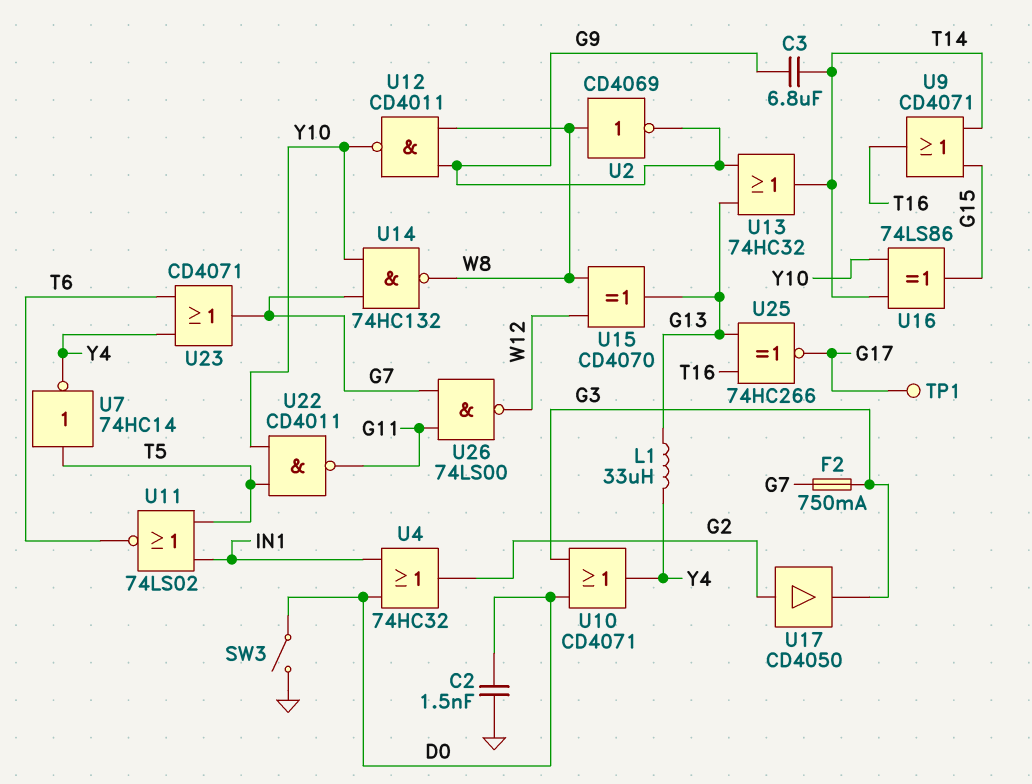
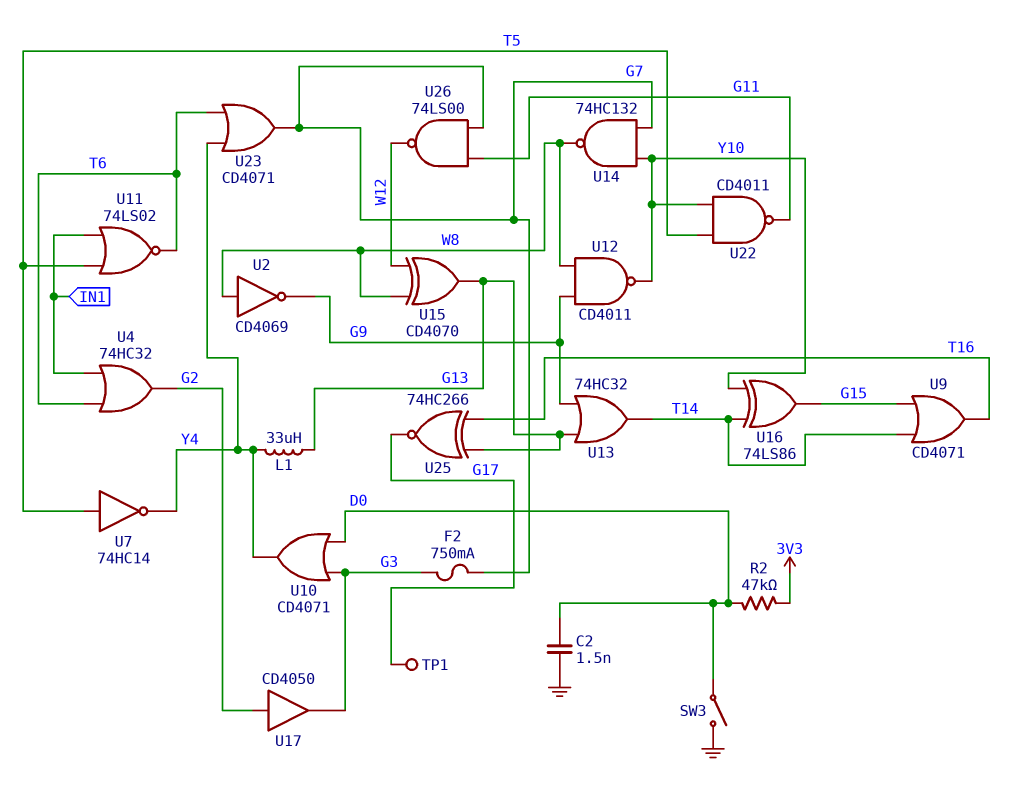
C3: 6.8uF (G9, T14) -> none
R2: none -> 47k (3V3, D0)
U4: OR 74HC32 (in D0, in IN1, out G2) -> OR 74HC32 (in IN1, in T6, out G2)

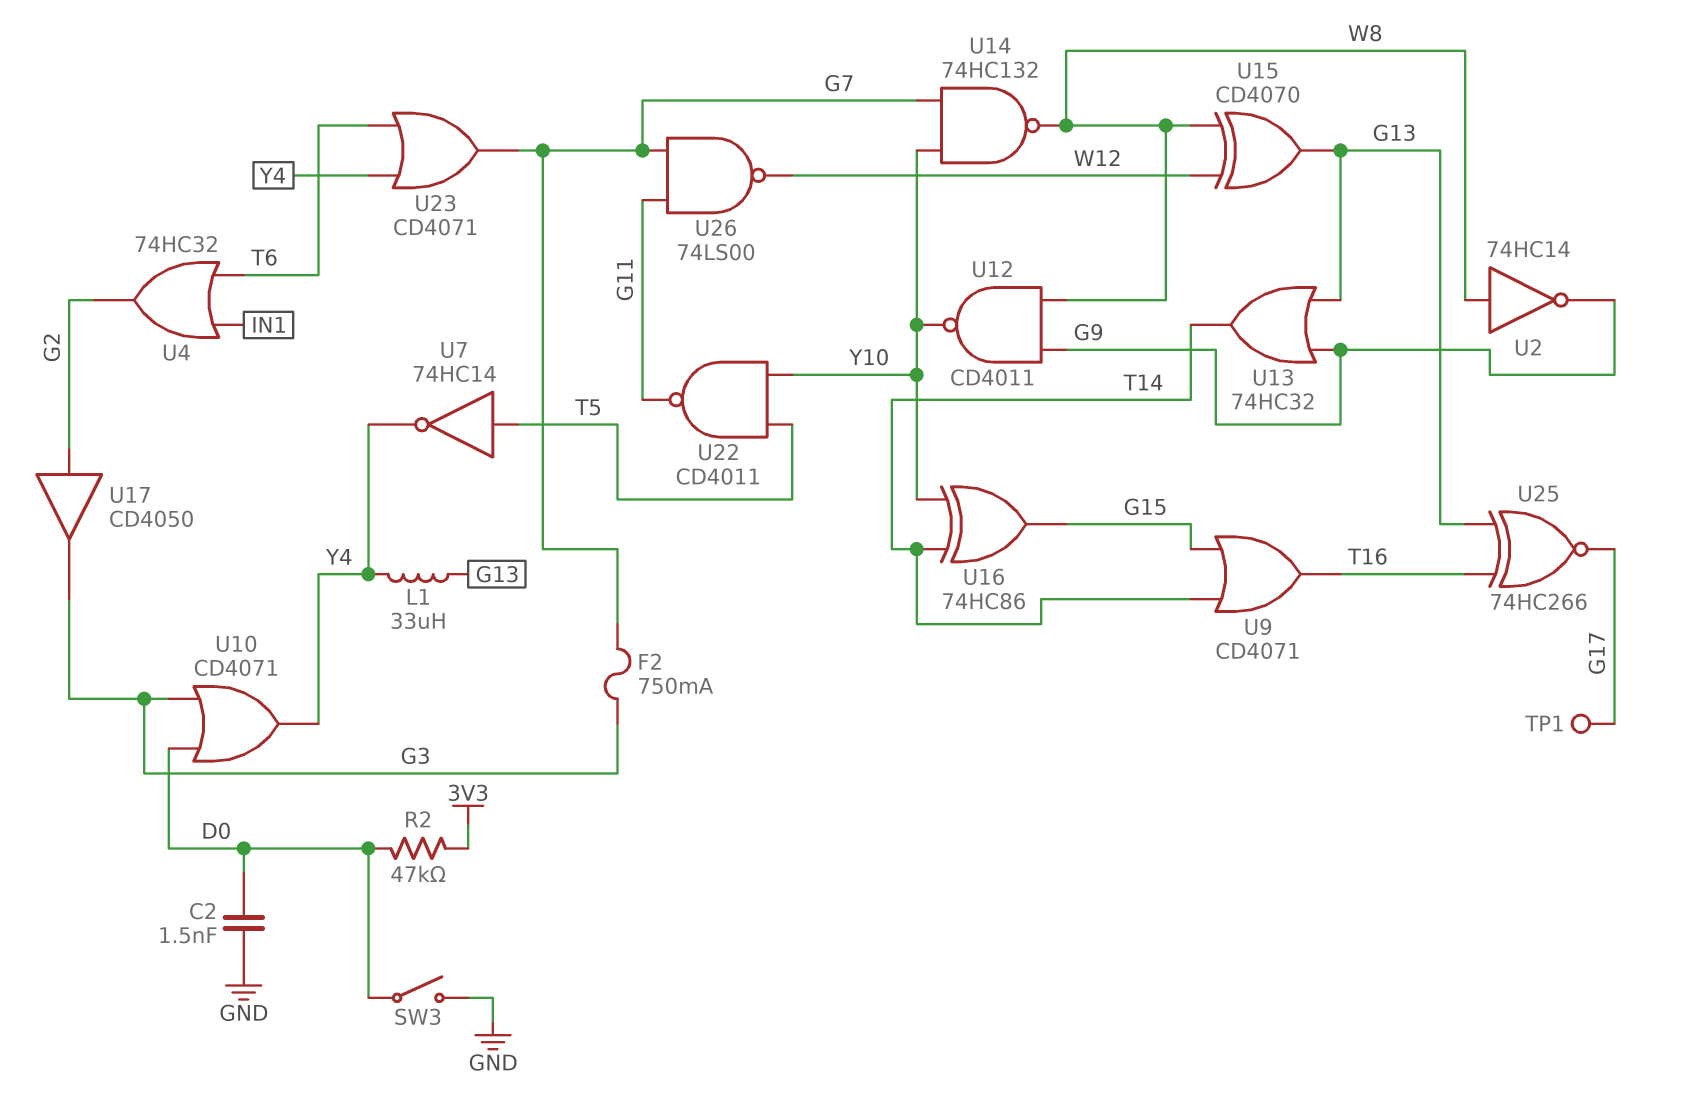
U2: NOT CD4069 (in W8, out G9) -> NOT 74HC14 (in W8, out G9)
U11: NOR 74LS02 (in IN1, in T5, out T6) -> none
U16: XOR 74LS86 (in T14, in Y10, out G15) -> XOR 74HC86 (in T14, in Y10, out G15)

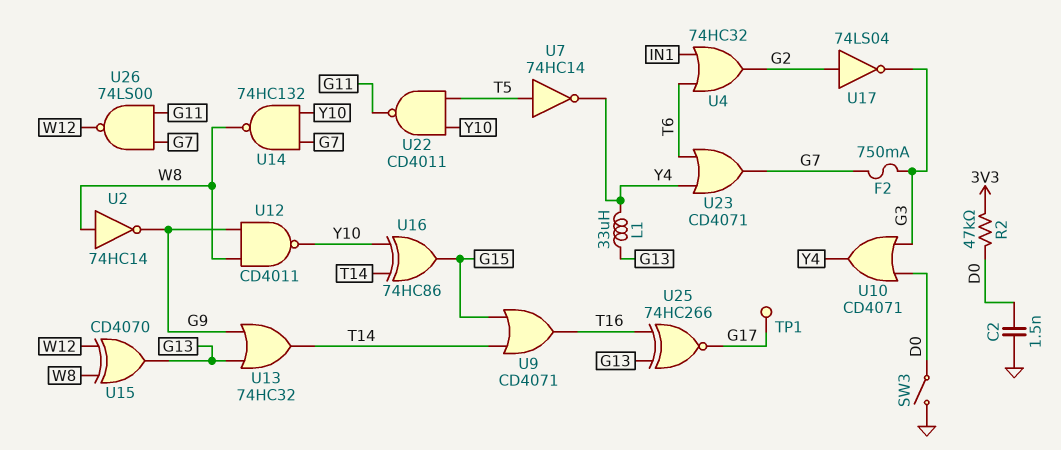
U17: buffer CD4050 (in G2, out G3) -> NOT 74LS04 (in G2, out G3)

